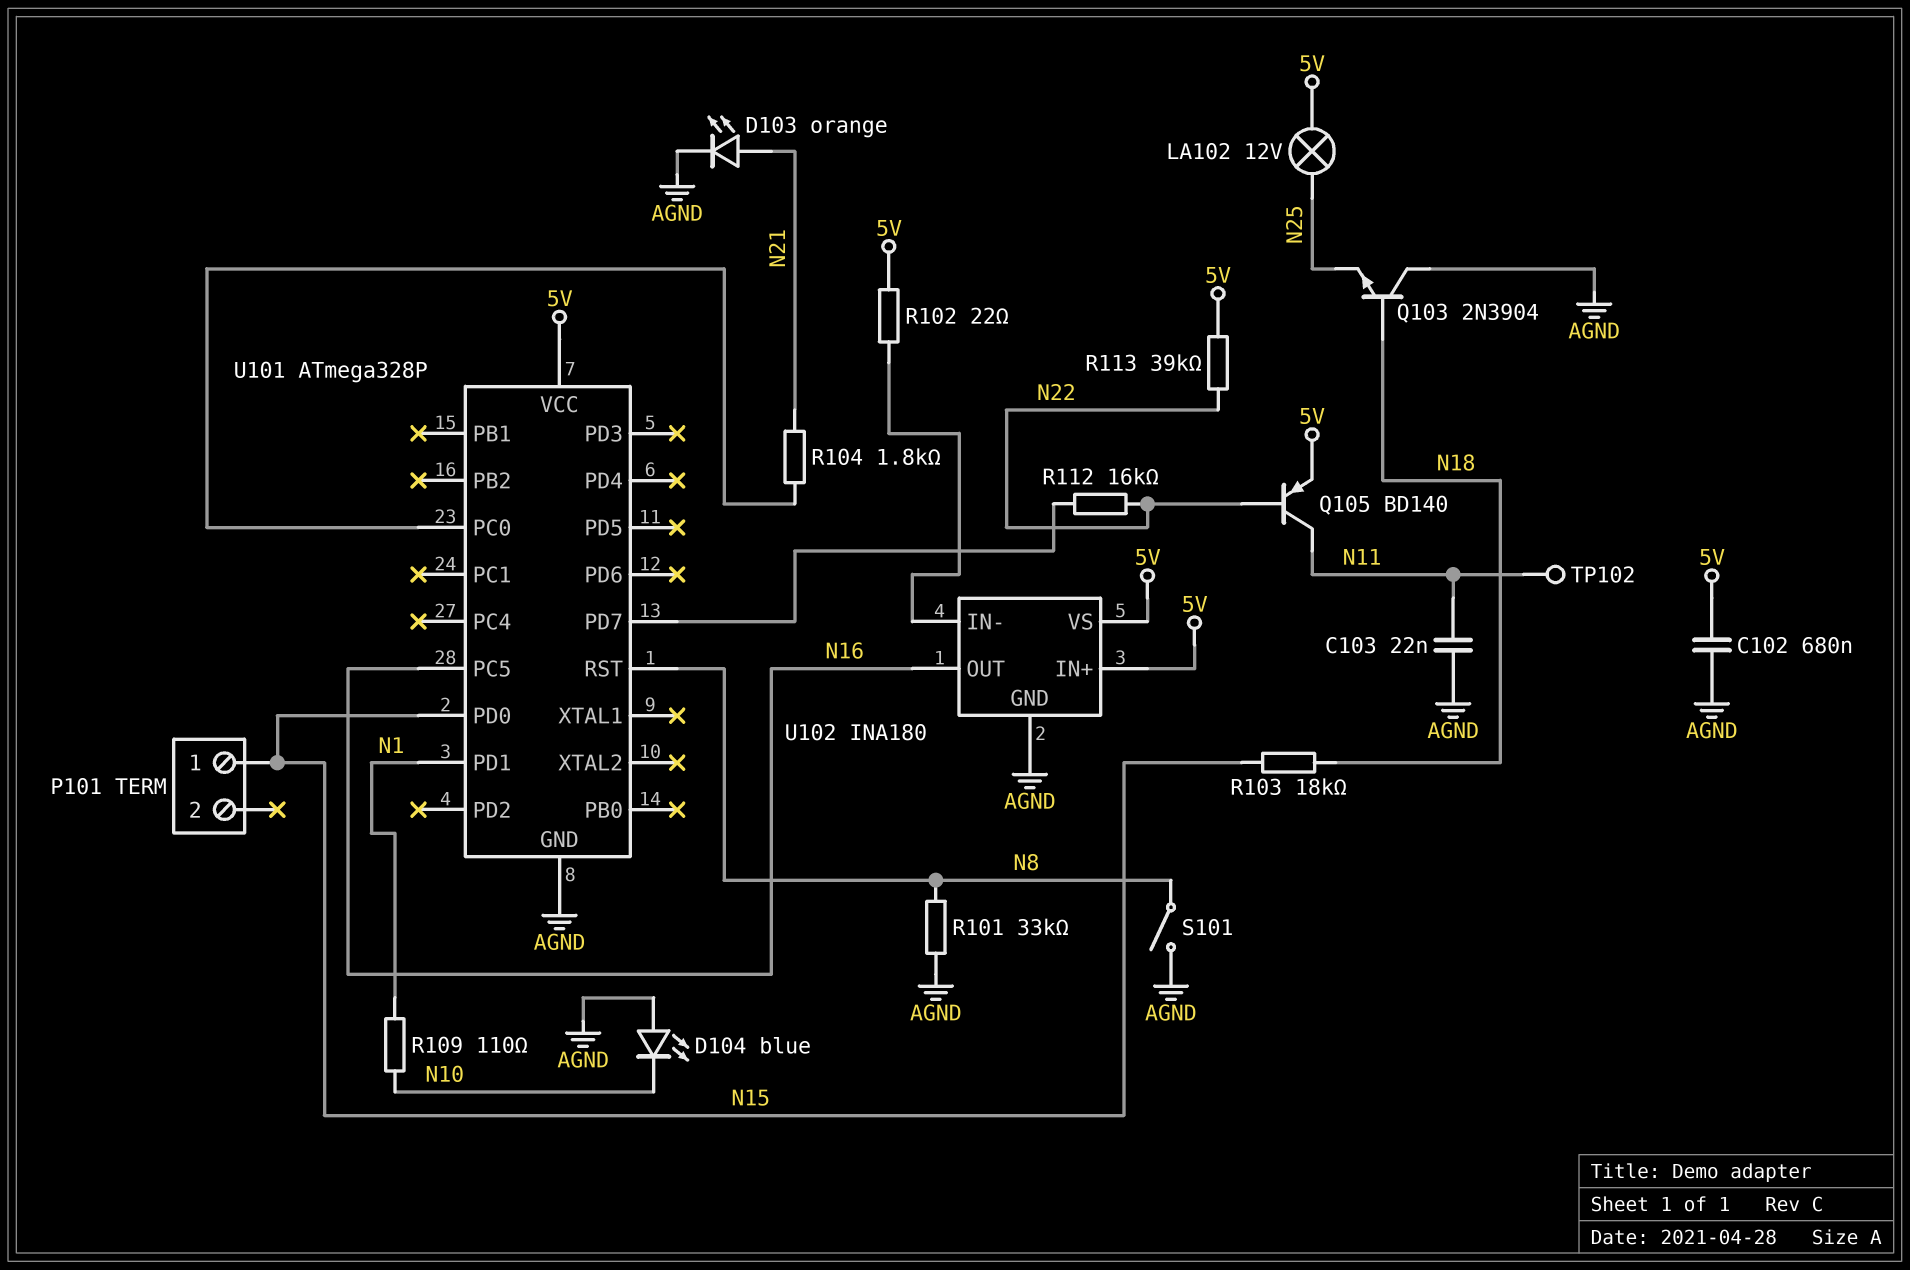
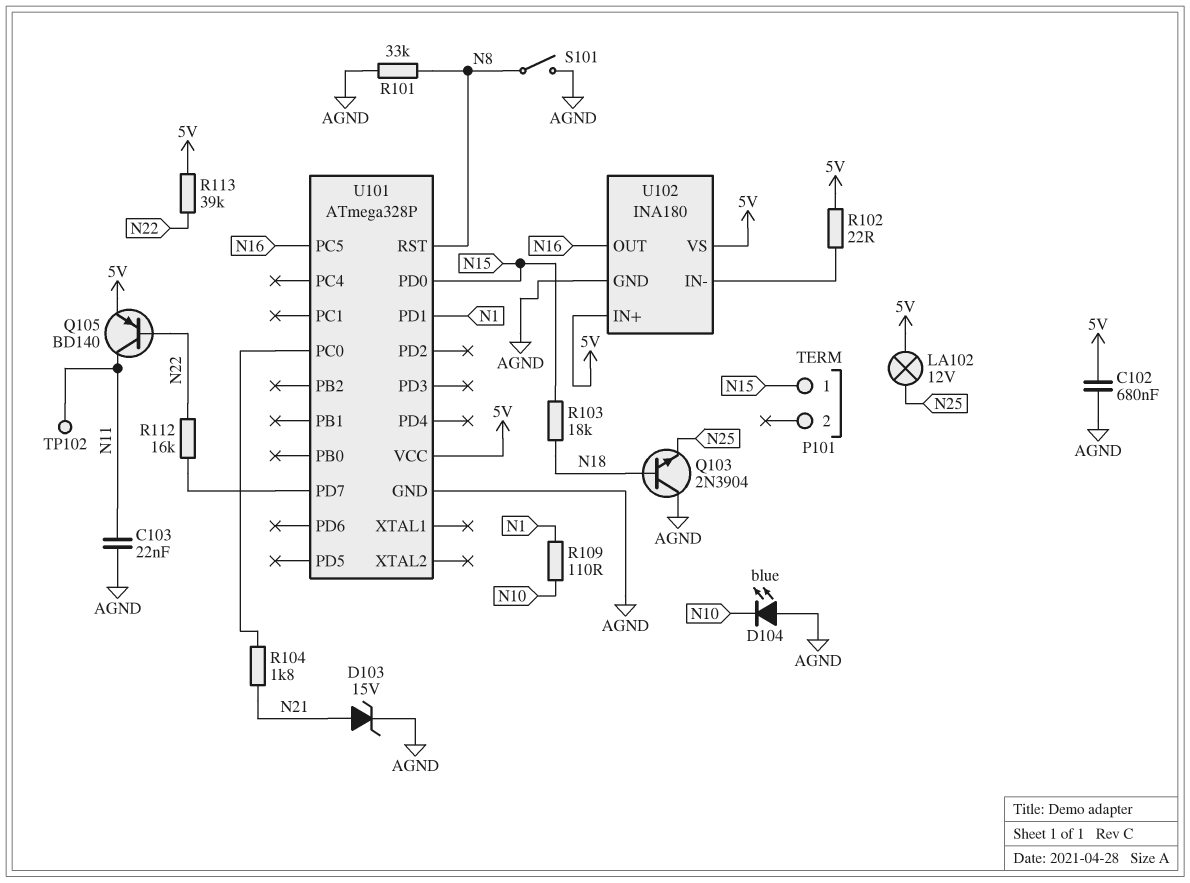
D103: LED orange (A N21, K AGND) -> zener 15V (A N21, K AGND)

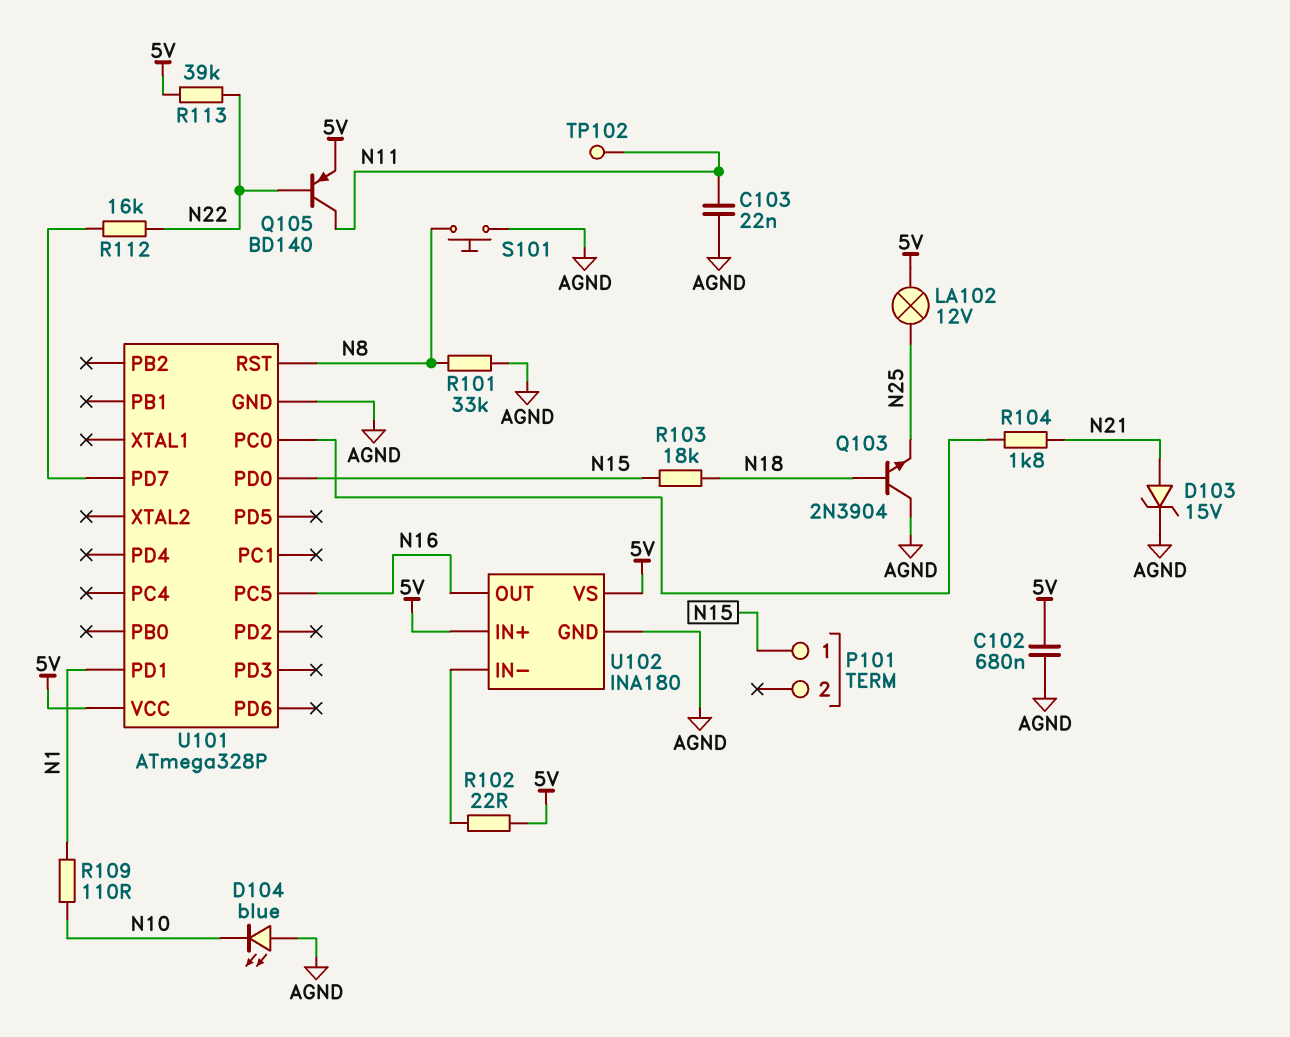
S101: switch (AGND, N8) -> button (AGND, N8)

